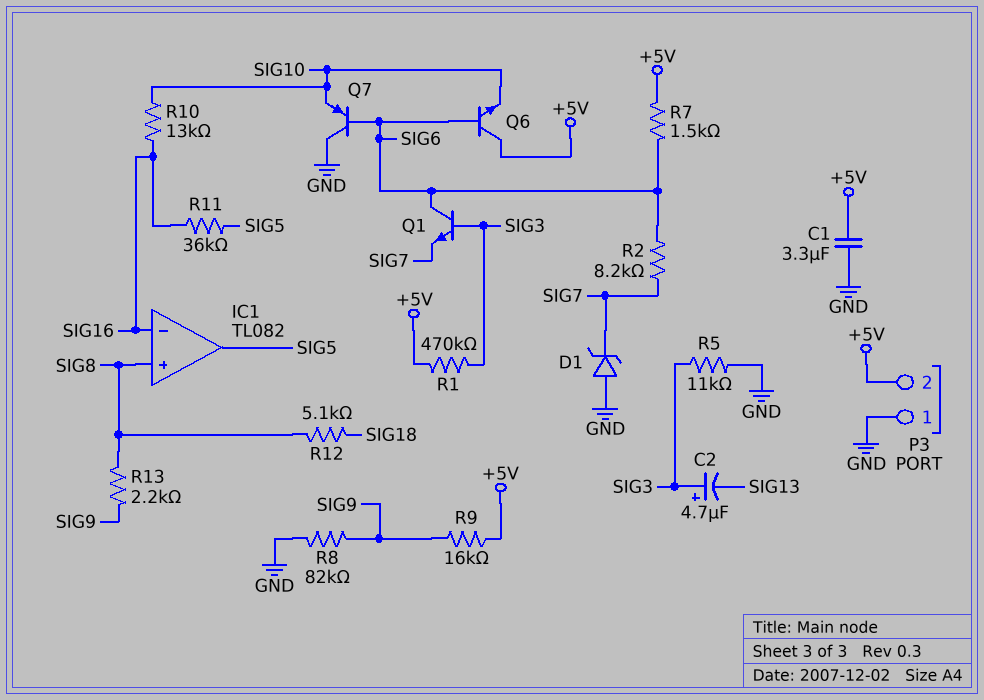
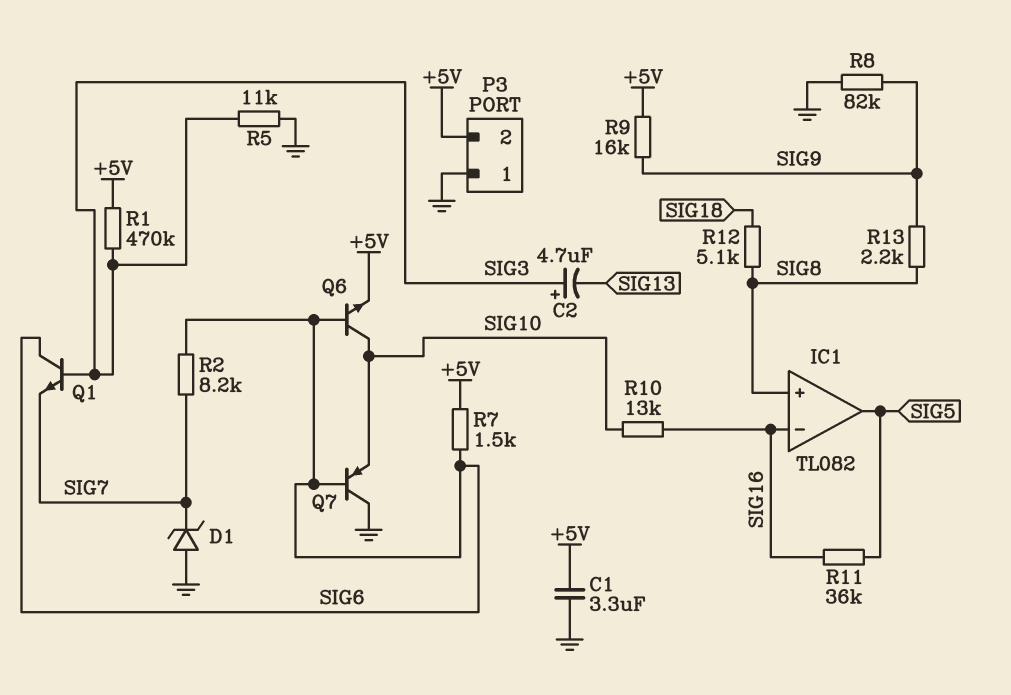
Q6: NPN (B SIG6, C +5V, E SIG10) -> NPN (B SIG6, C SIG10, E +5V)

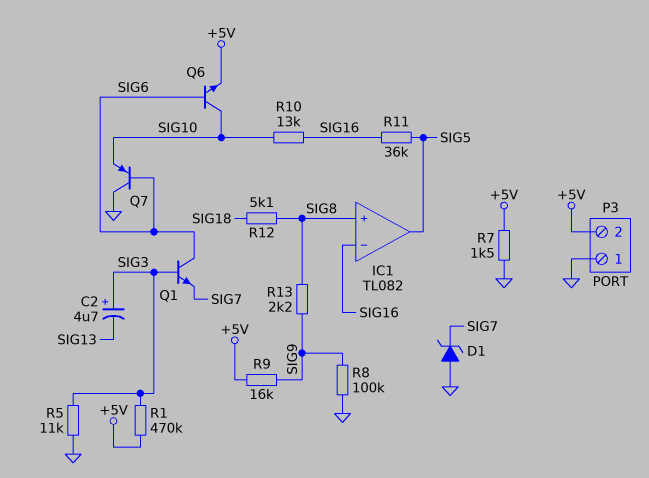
C1: 3.3uF (+5V, GND) -> none
R2: 8.2k (SIG6, SIG7) -> none
R7: 1.5k (+5V, SIG6) -> 1.5k (+5V, GND)
R8: 82k (GND, SIG9) -> 100k (GND, SIG9)

